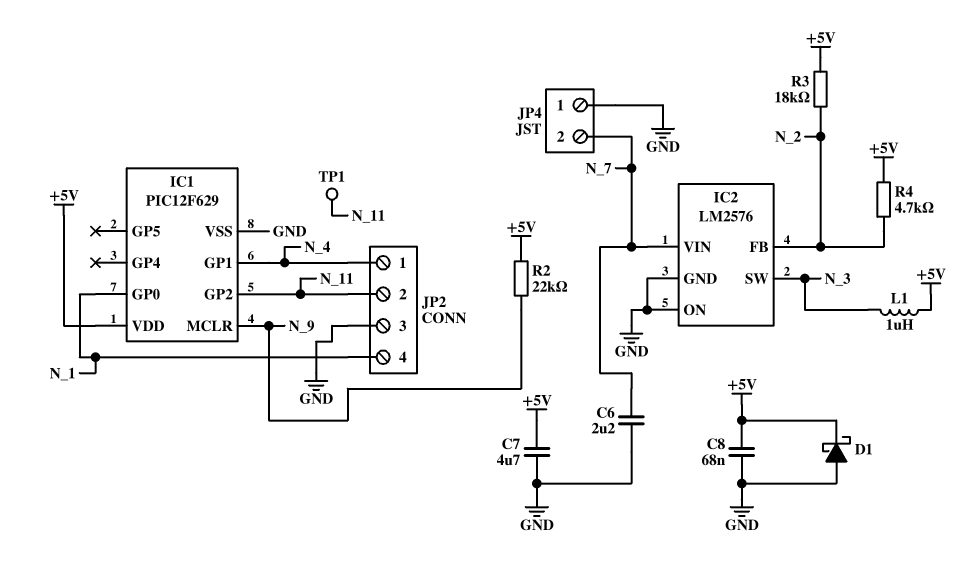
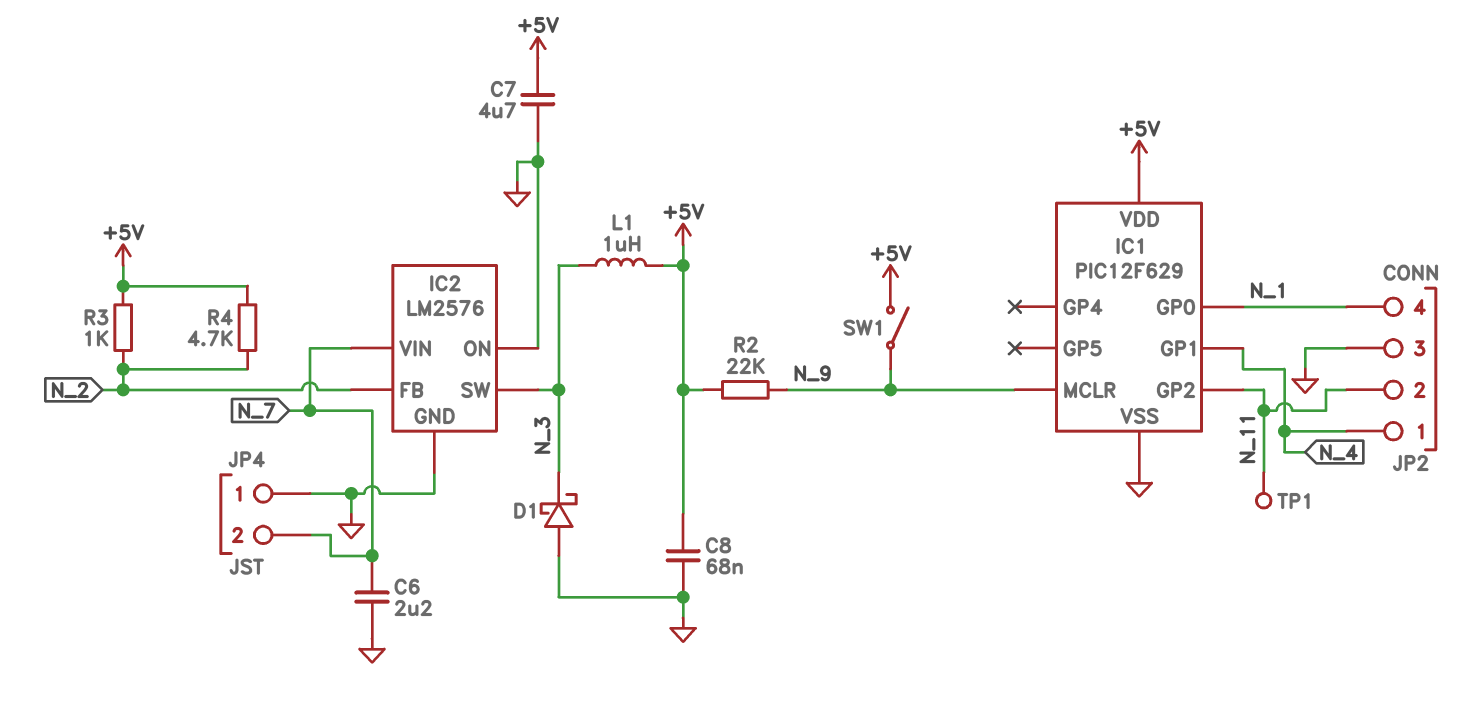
D1: schottky (A GND, K +5V) -> schottky (A GND, K N_3)
R3: 18k (+5V, N_2) -> 1k (+5V, N_2)
SW1: none -> switch (+5V, N_9)

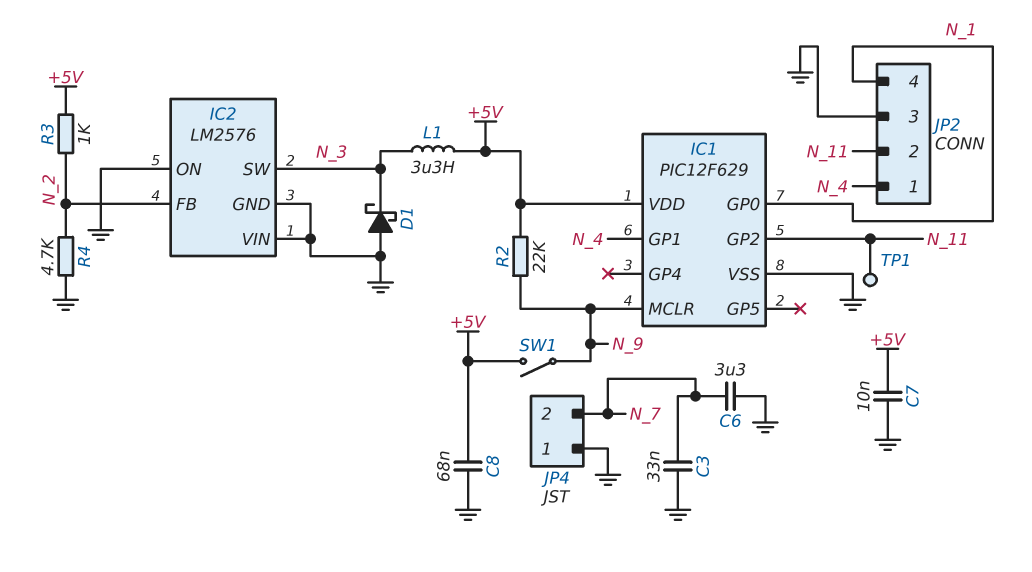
C3: none -> 33nF (GND, N_7)
C6: 2.2uF (GND, N_7) -> 3.3uF (GND, N_7)
C7: 4.7uF (+5V, GND) -> 10nF (+5V, GND)
IC2 pin VIN: N_7 -> GND
L1: 1uH (+5V, N_3) -> 3.3uH (+5V, N_3)
R4: 4.7k (+5V, N_2) -> 4.7k (GND, N_2)

